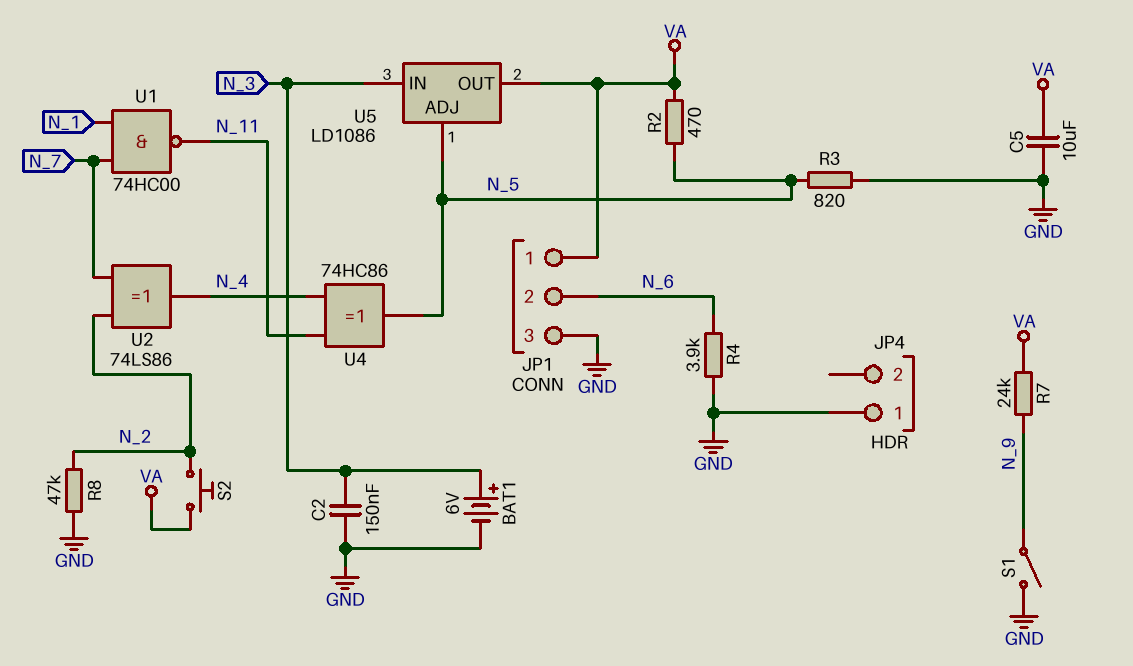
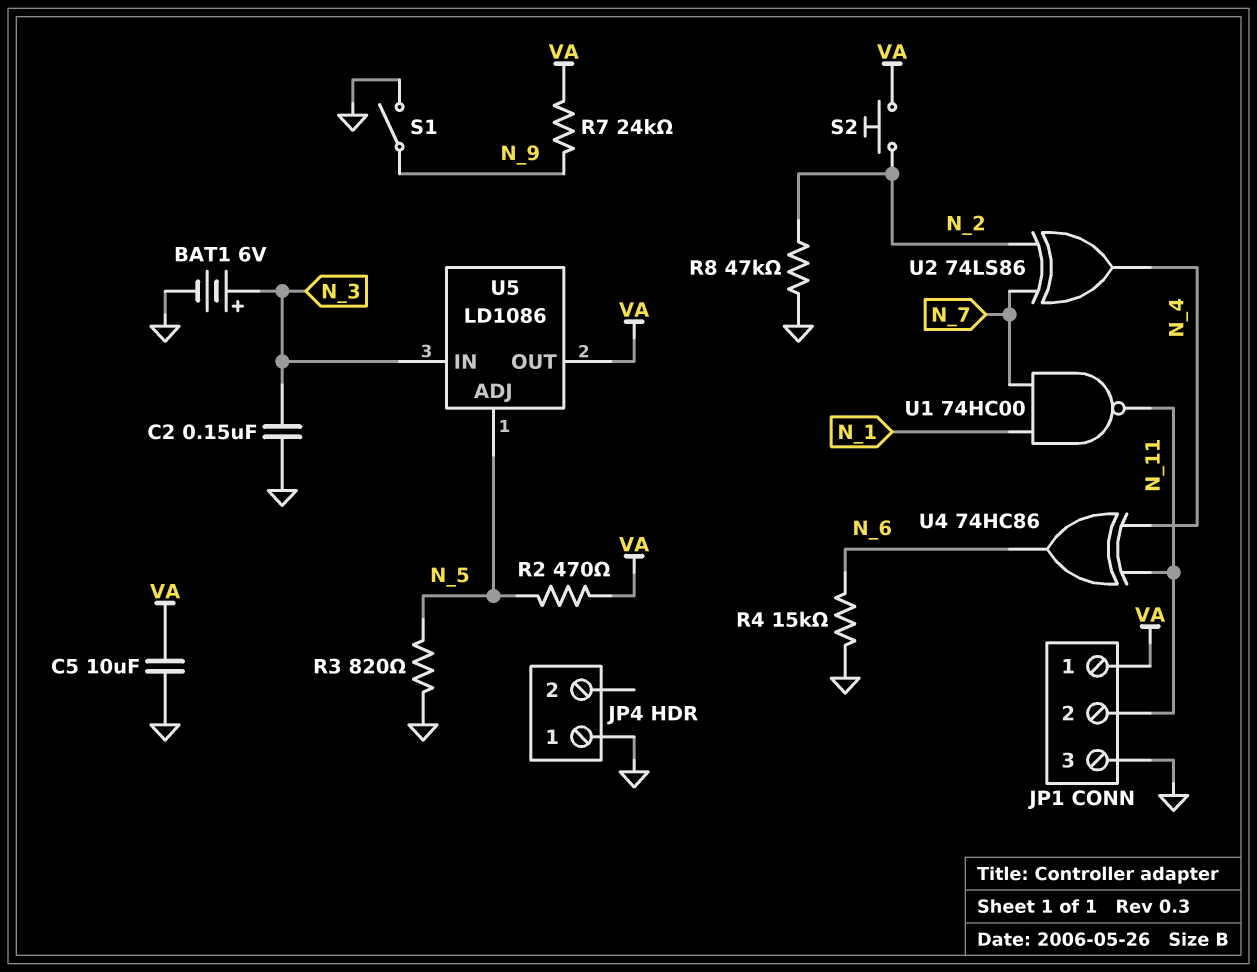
JP1 pin 2: N_6 -> N_11
R4: 3.9k (GND, N_6) -> 15k (GND, N_6)
U4: XOR 74HC86 (in N_4, in N_11, out N_5) -> XOR 74HC86 (in N_4, in N_11, out N_6)

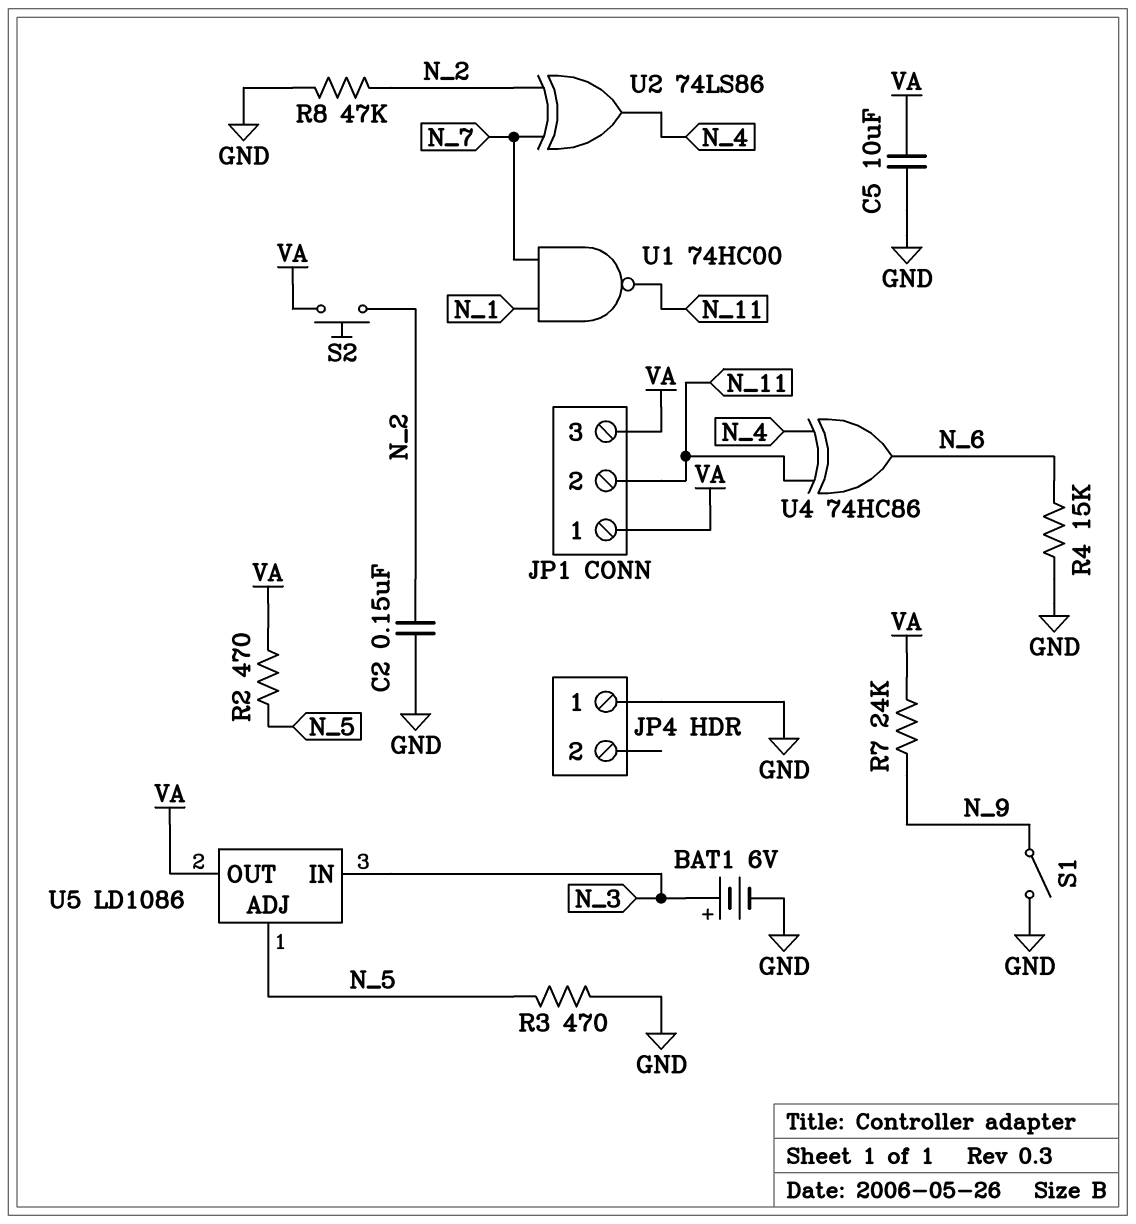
C2: 150nF (GND, N_3) -> 150nF (GND, N_2)
JP1 pin 3: GND -> VA
R3: 820 (GND, N_5) -> 470 (GND, N_5)

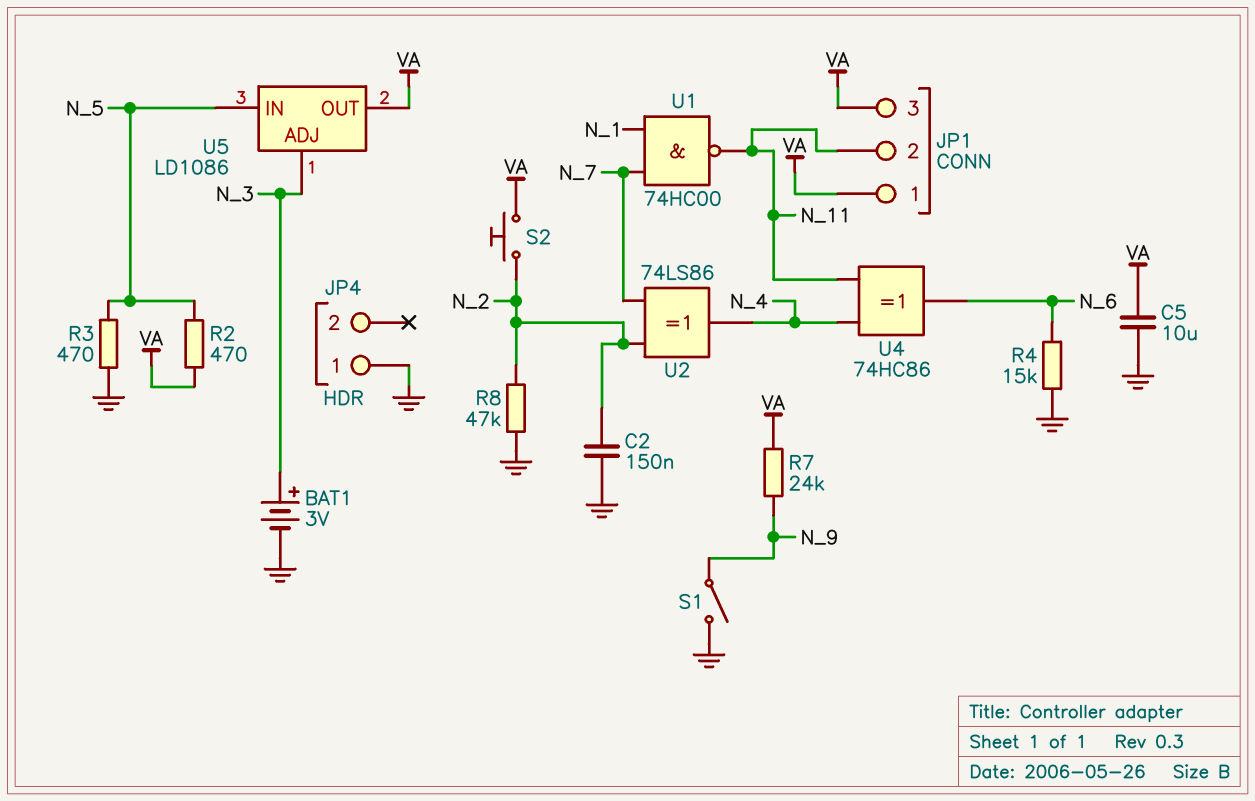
BAT1: 6V (plus N_3, minus GND) -> 3V (plus N_3, minus GND)
U5 pin ADJ: N_5 -> N_3
U5 pin IN: N_3 -> N_5

